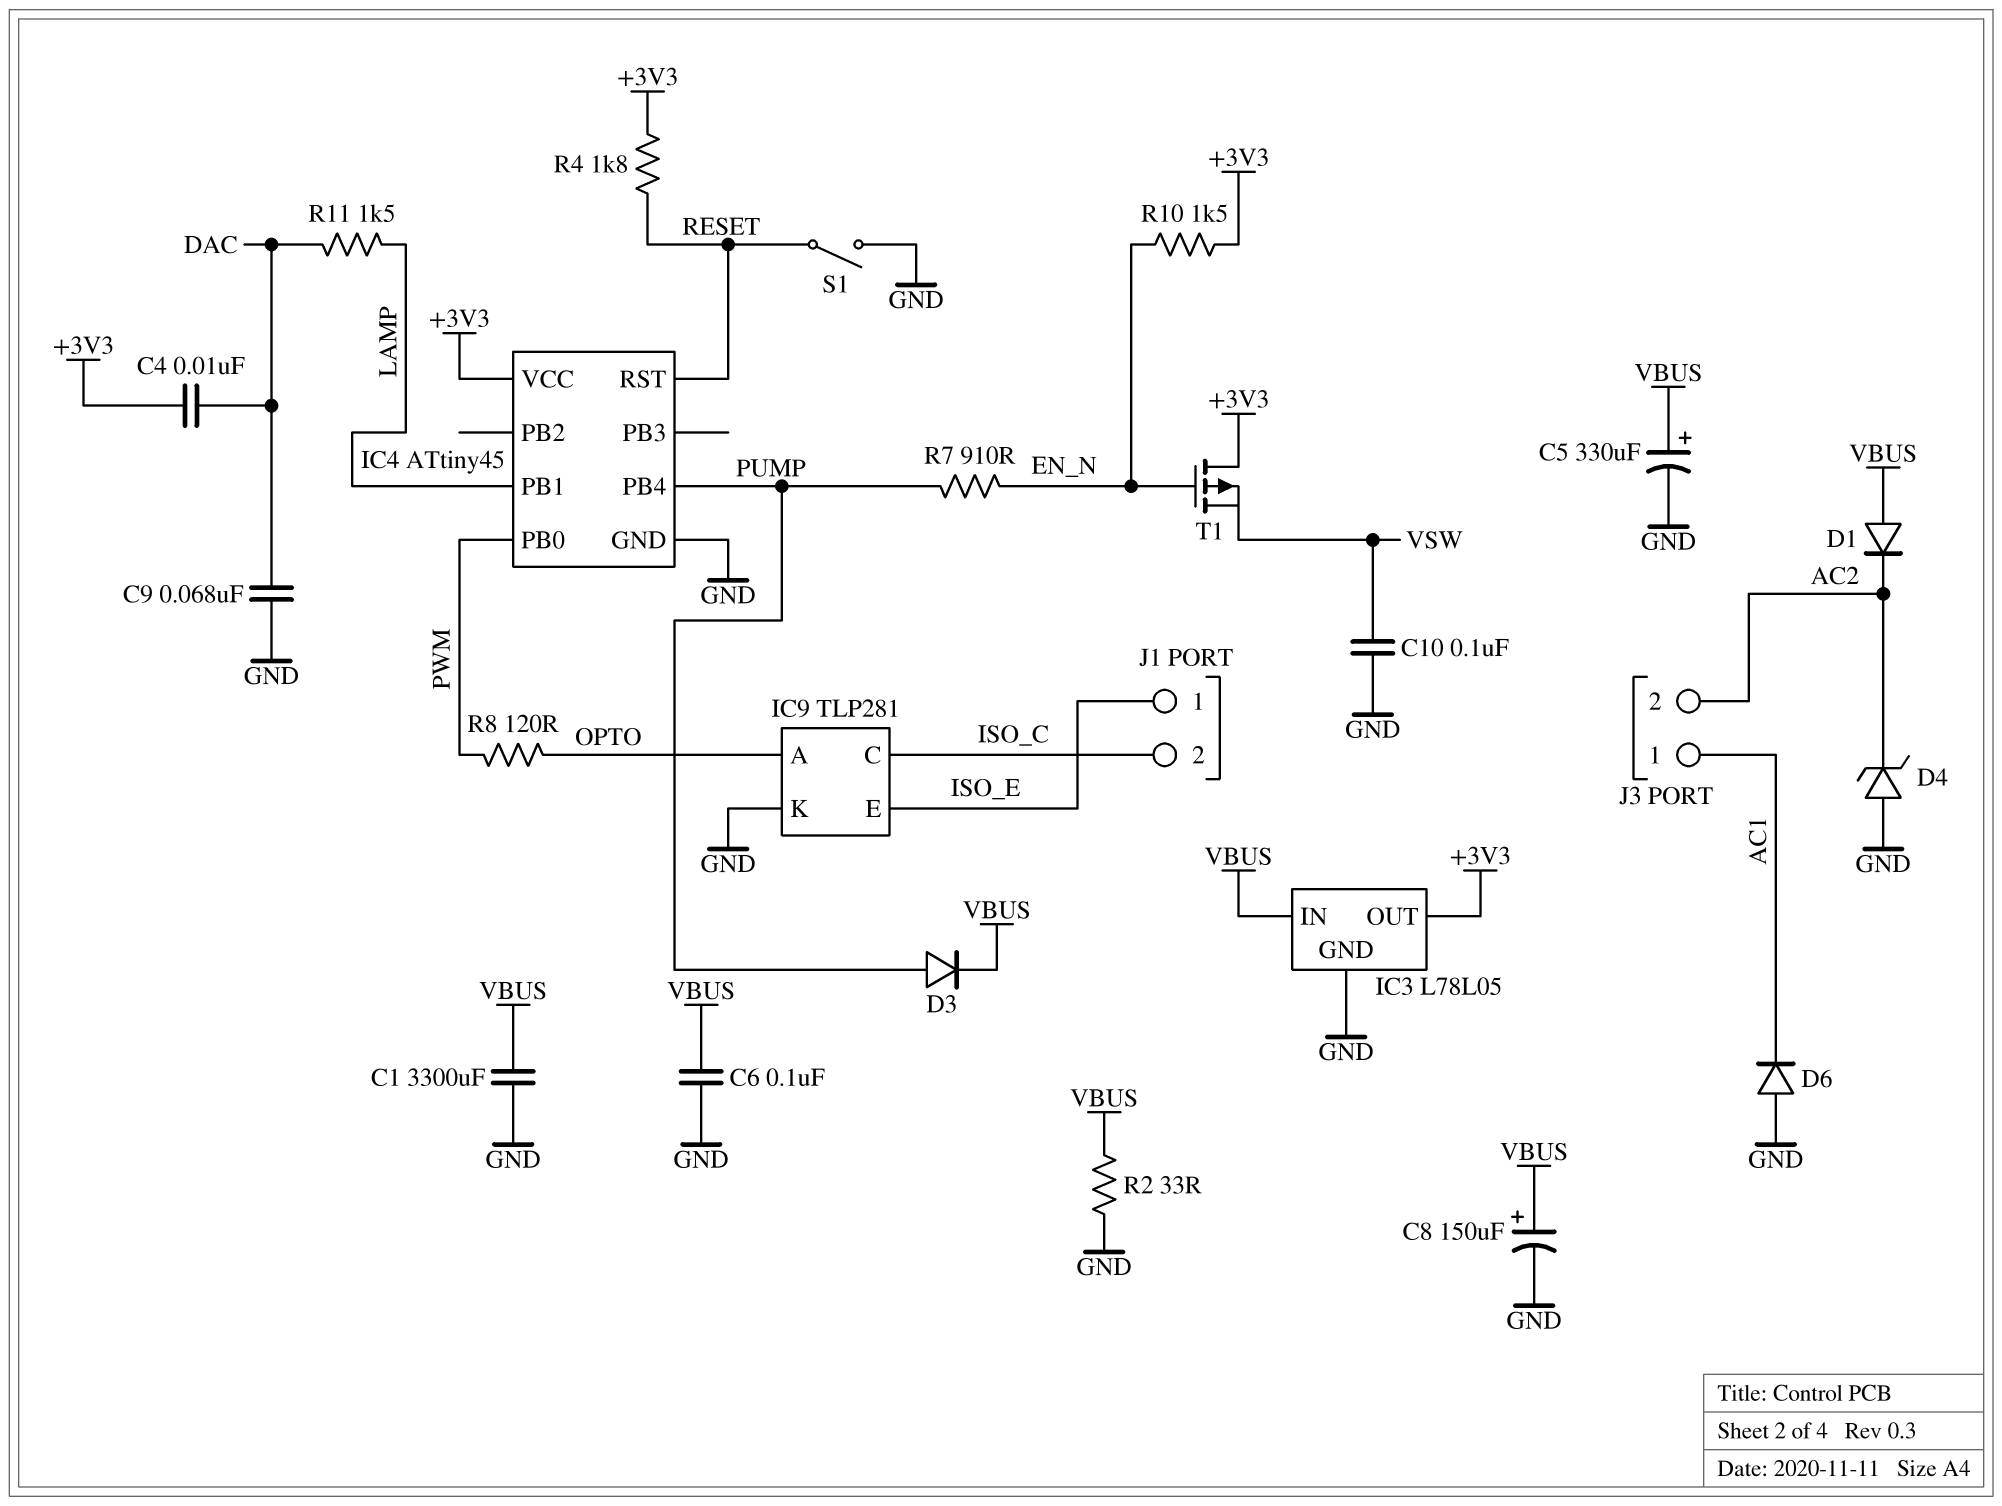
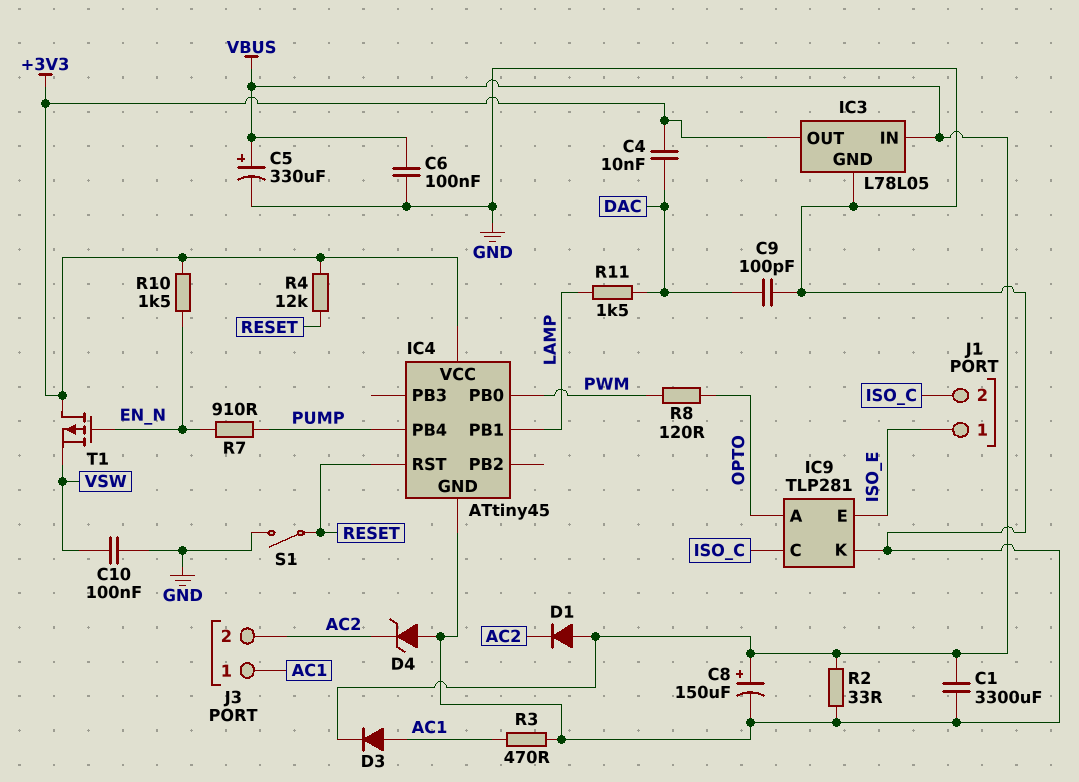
C9: 68nF (DAC, GND) -> 100pF (DAC, GND)
D3: diode (A PUMP, K VBUS) -> diode (A AC1, K VBUS)
D6: diode (A GND, K AC1) -> none
R3: none -> 470 (AC1, GND)
R4: 1.8k (+3V3, RESET) -> 12k (+3V3, RESET)

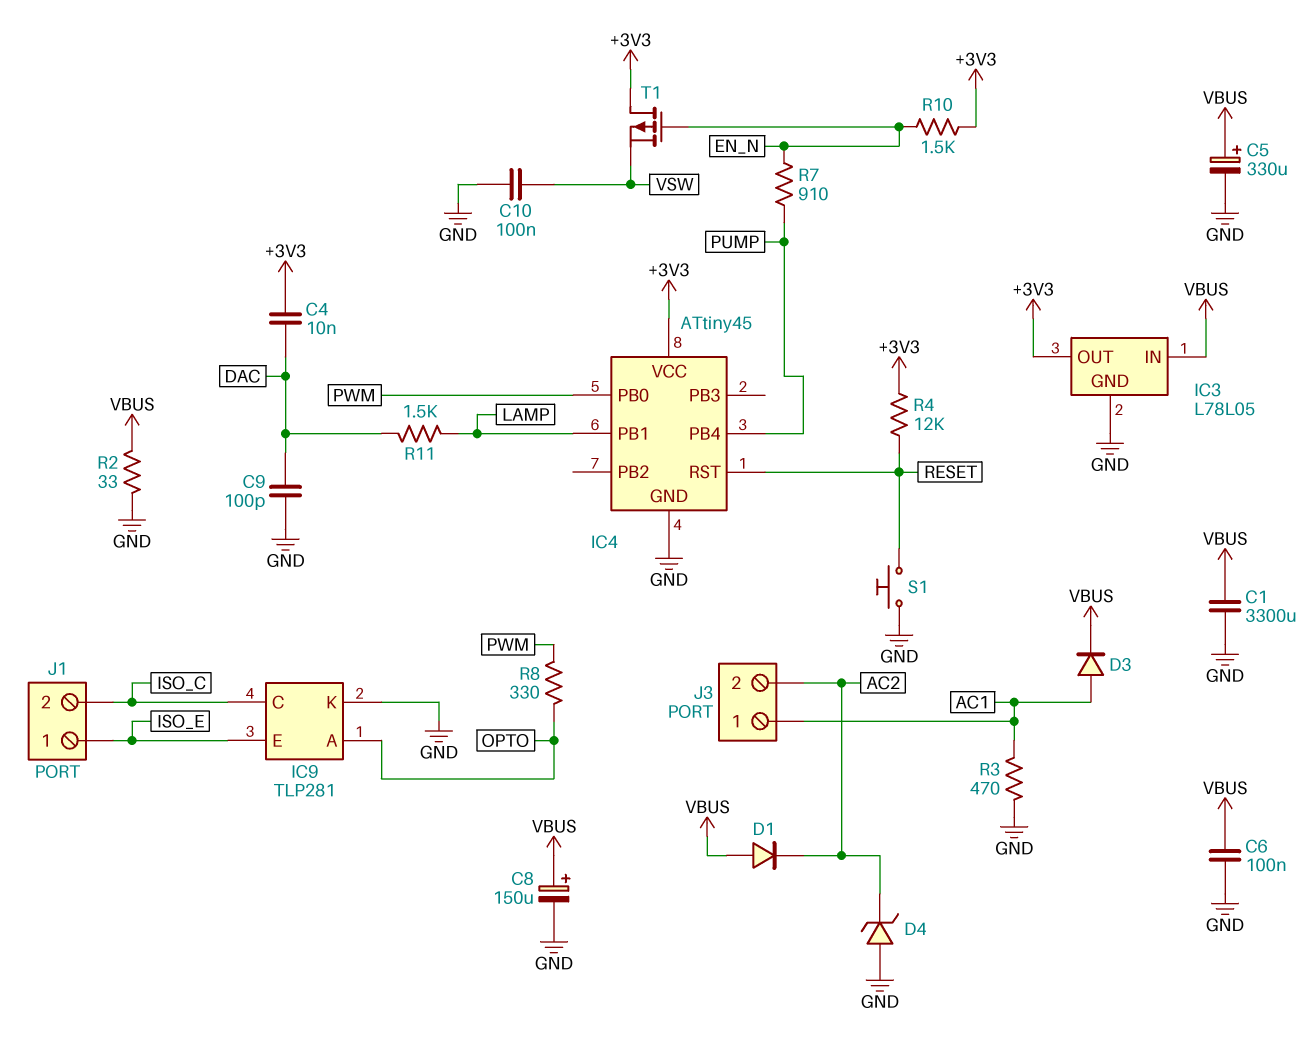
R8: 120 (OPTO, PWM) -> 330 (OPTO, PWM)
S1: switch (GND, RESET) -> button (GND, RESET)

